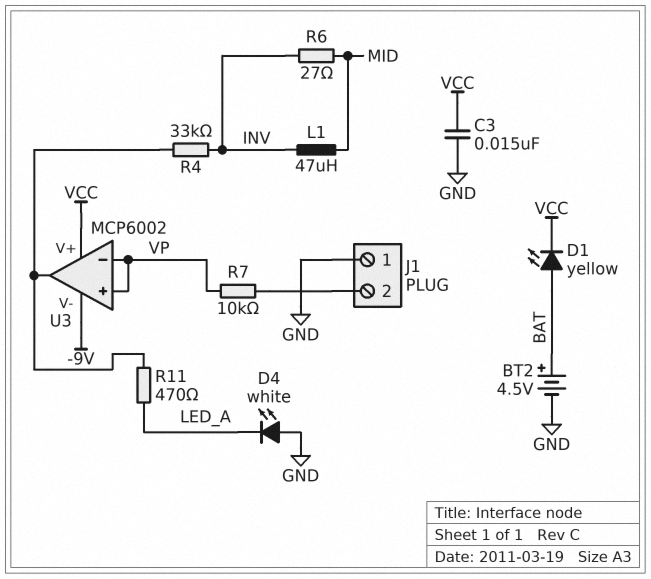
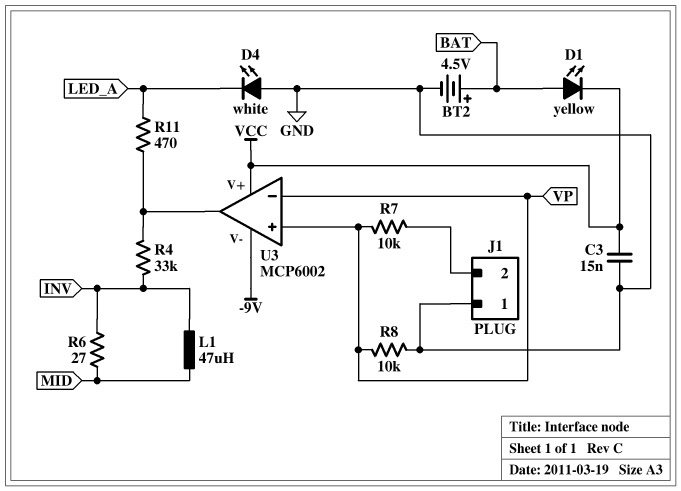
R8: none -> 10k (GND, VP)

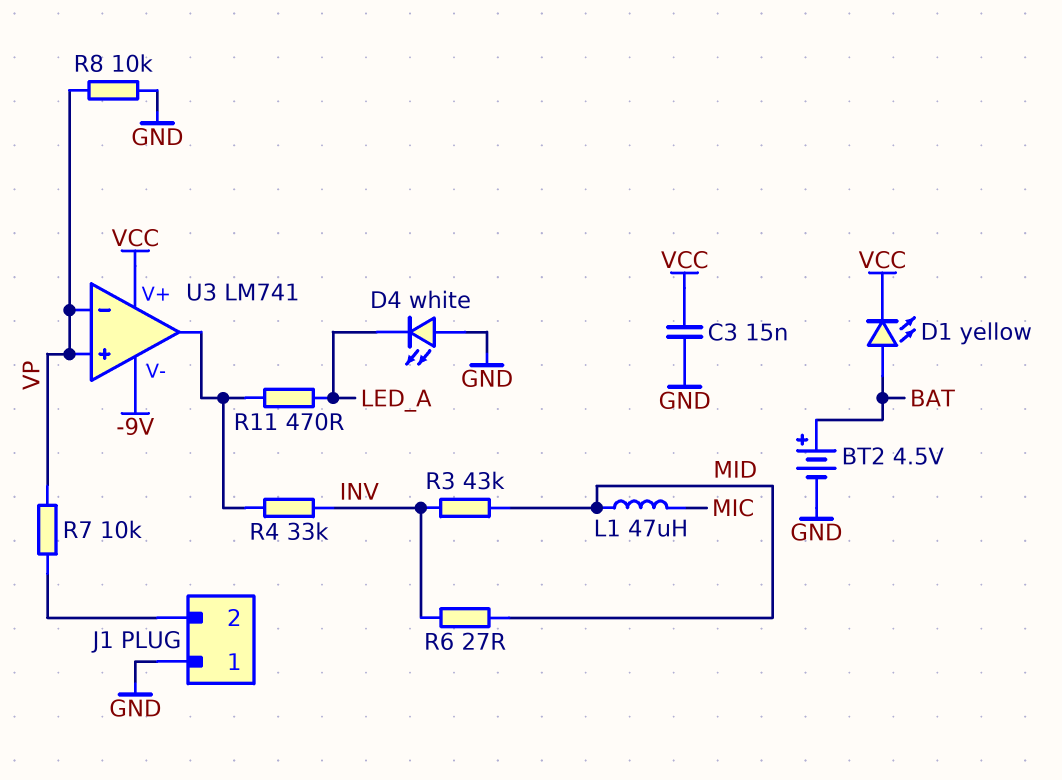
L1: 47uH (INV, MID) -> 47uH (MIC, MID)
R3: none -> 43k (INV, MID)
U3: MCP6002 -> LM741

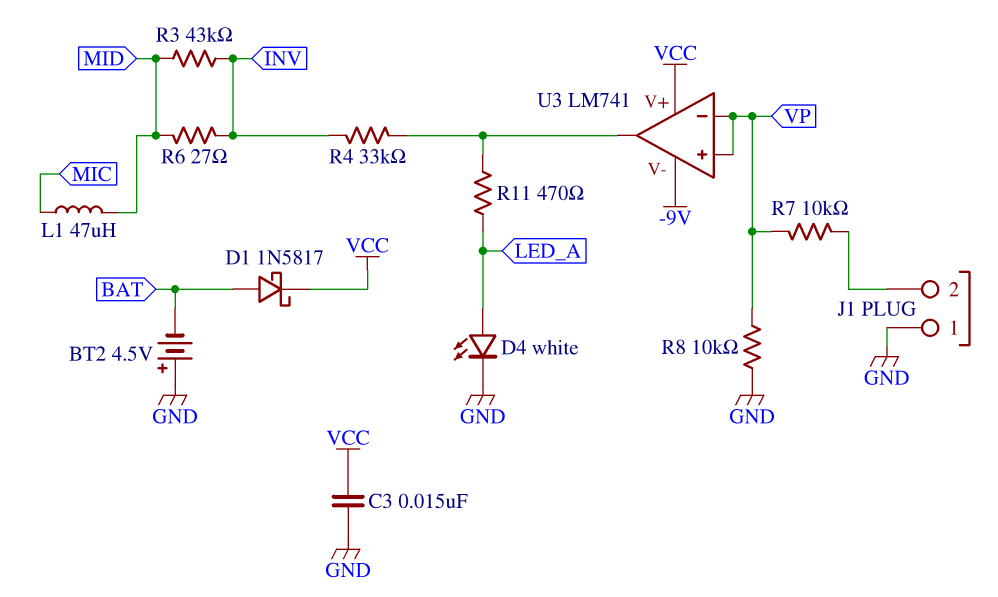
BT2: 4.5V (plus BAT, minus GND) -> 4.5V (plus GND, minus BAT)
D1: LED yellow (A BAT, K VCC) -> schottky 1N5817 (A BAT, K VCC)
D4: LED white (A GND, K LED_A) -> LED white (A LED_A, K GND)

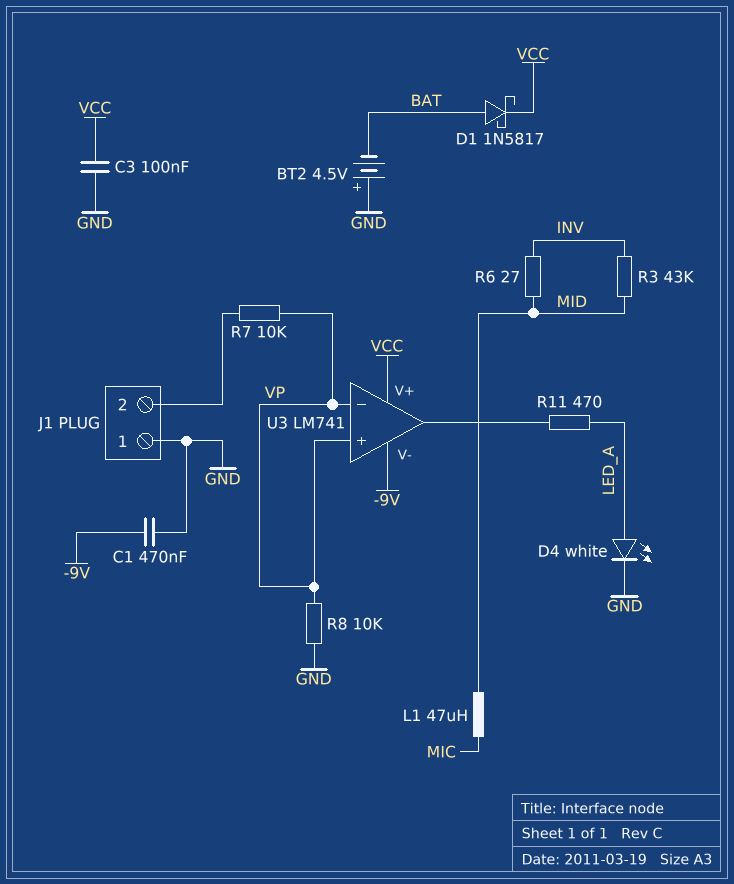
C1: none -> 470nF (-9V, GND)
C3: 15nF (GND, VCC) -> 100nF (GND, VCC)
R4: 33k (INV, U3/out) -> none

